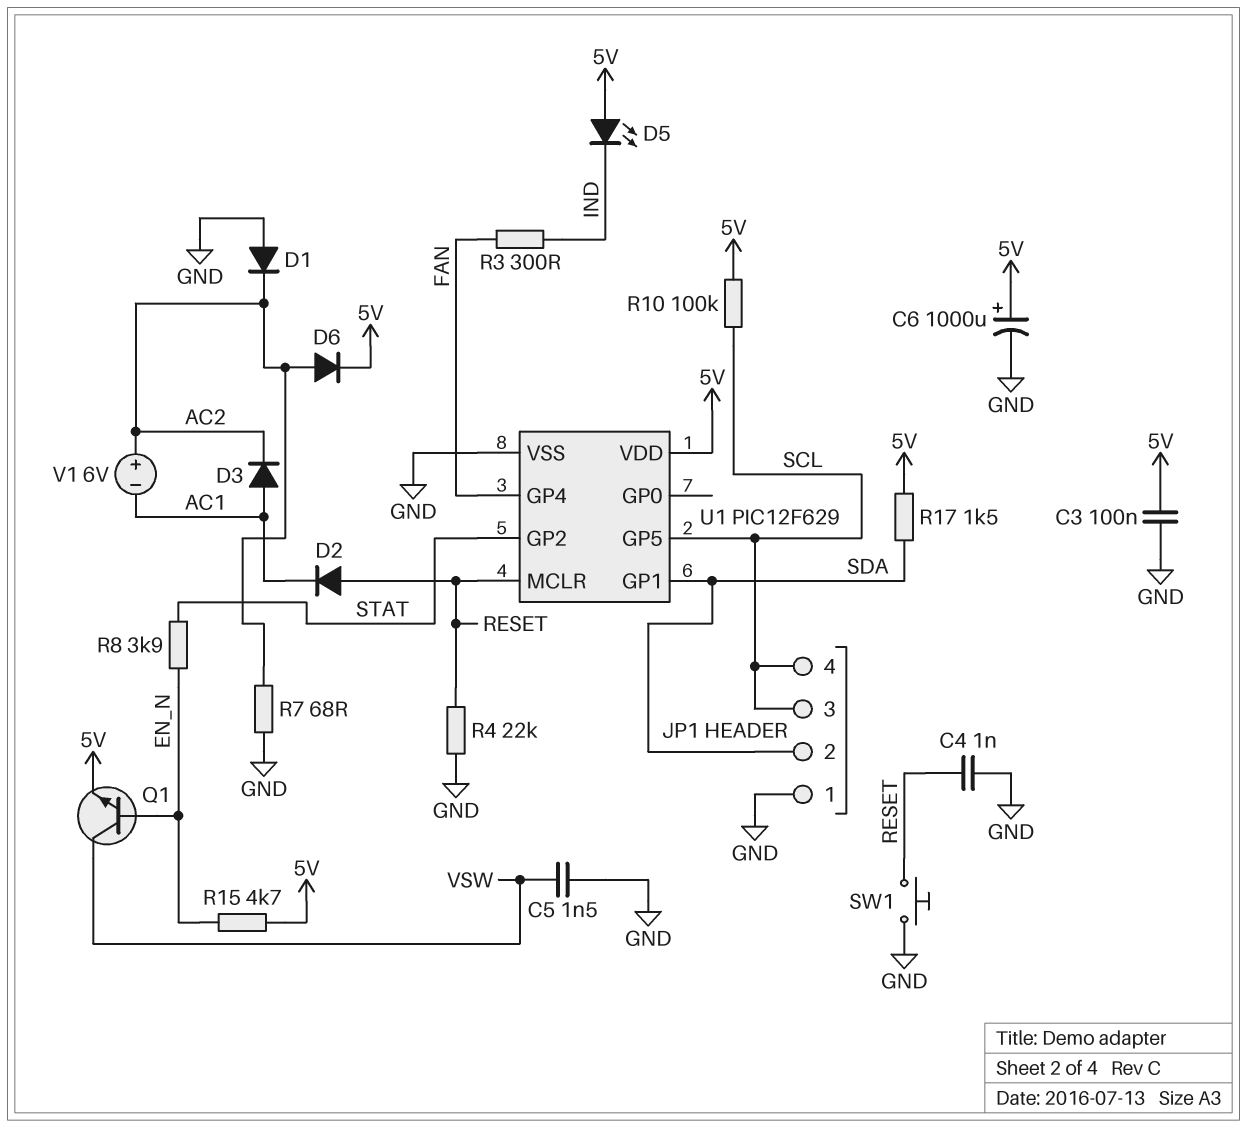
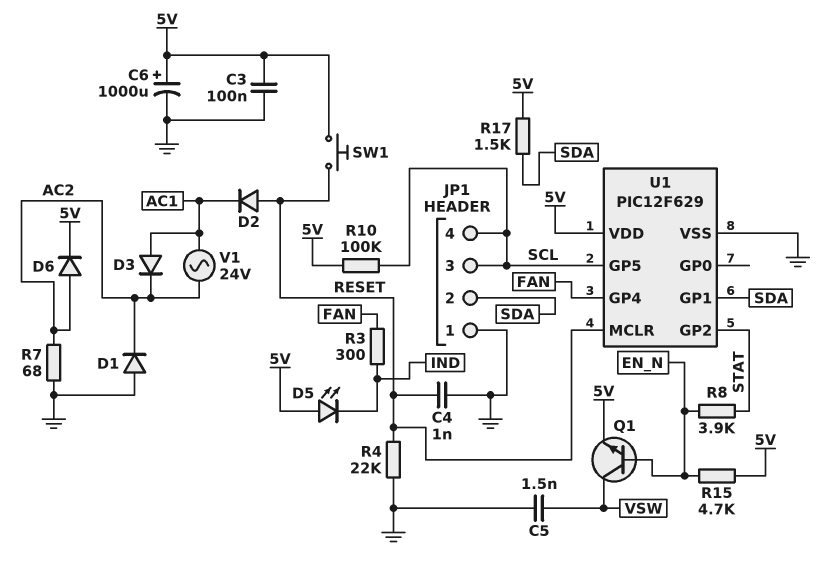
SW1: button (GND, RESET) -> button (5V, RESET)
V1: 6V (plus AC2, minus AC1) -> AC 24V (AC1, AC2)

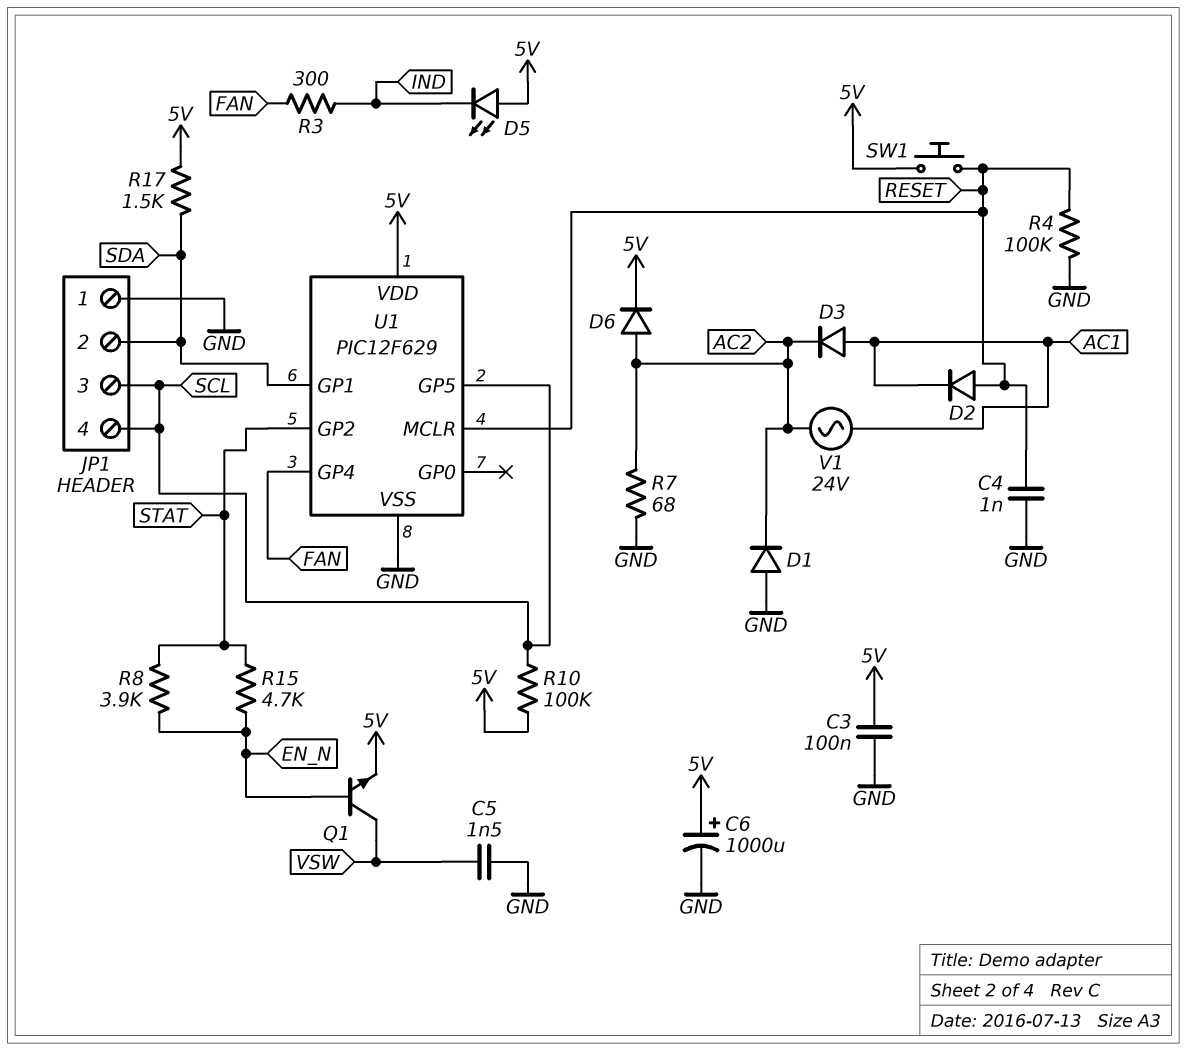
R4: 22k (GND, RESET) -> 100k (GND, RESET)
R15: 4.7k (5V, EN_N) -> 4.7k (EN_N, STAT)

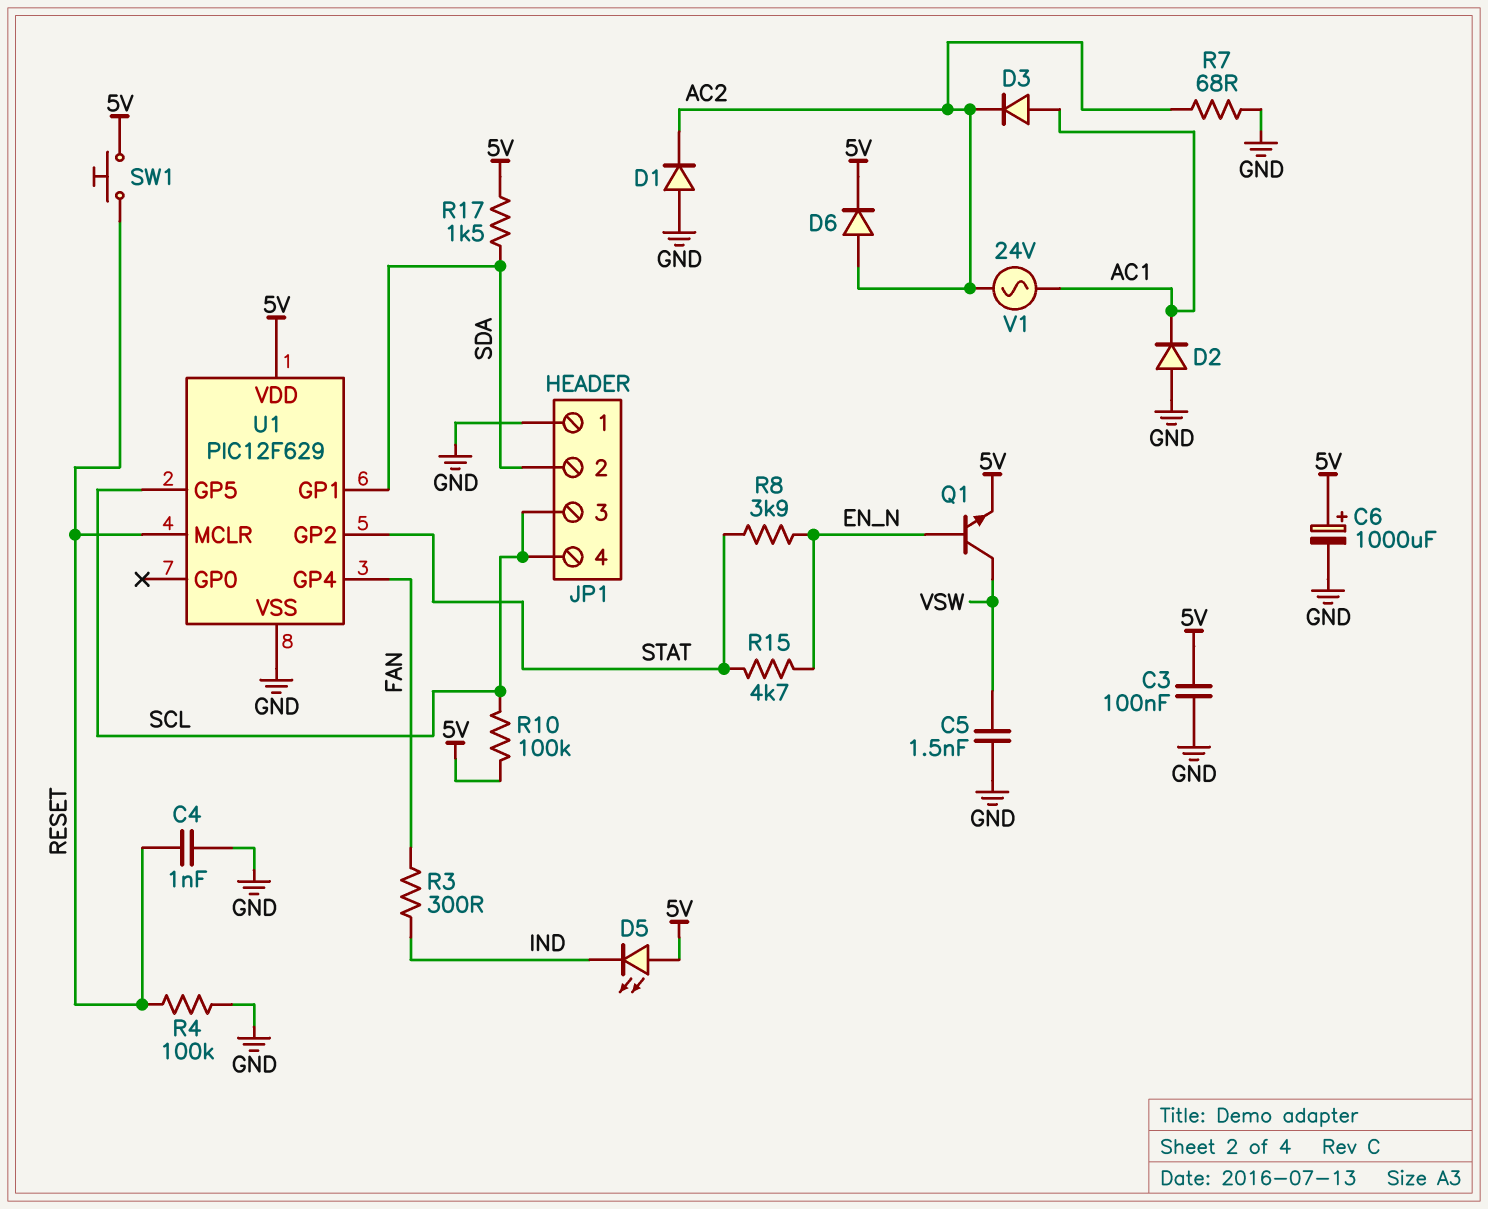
D2: diode (A RESET, K AC1) -> diode (A GND, K AC1)

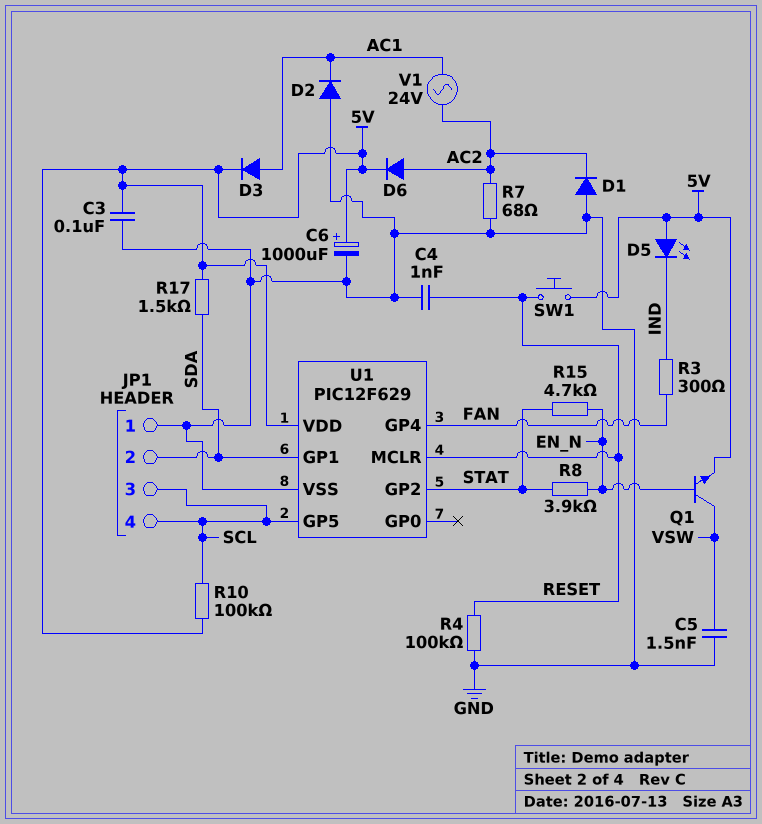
D3: diode (A AC1, K AC2) -> diode (A AC1, K 5V)

